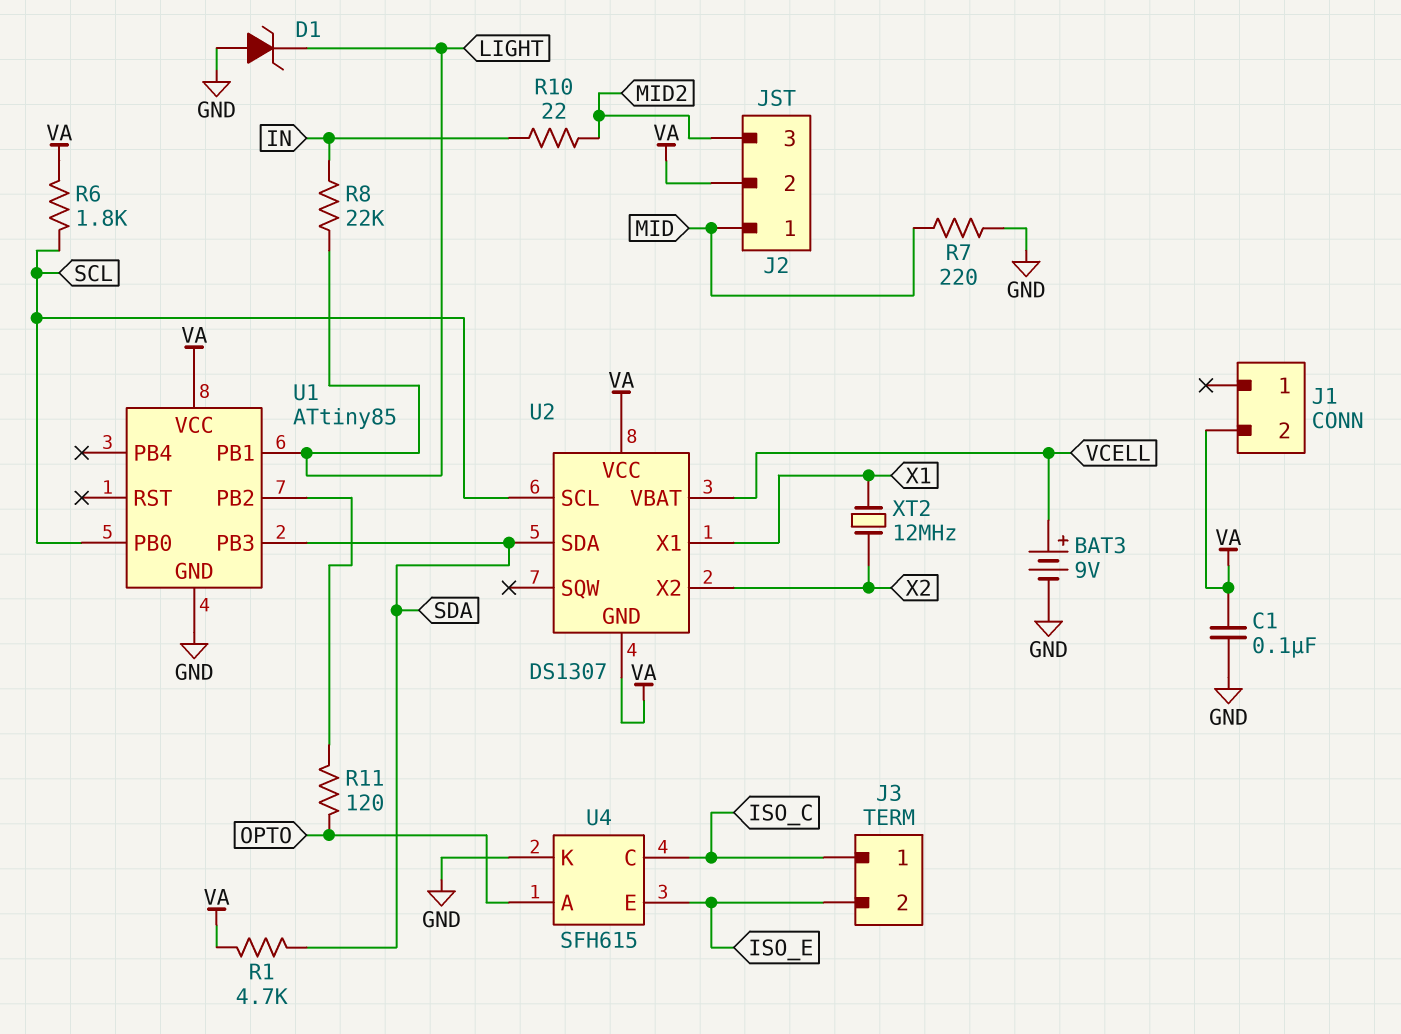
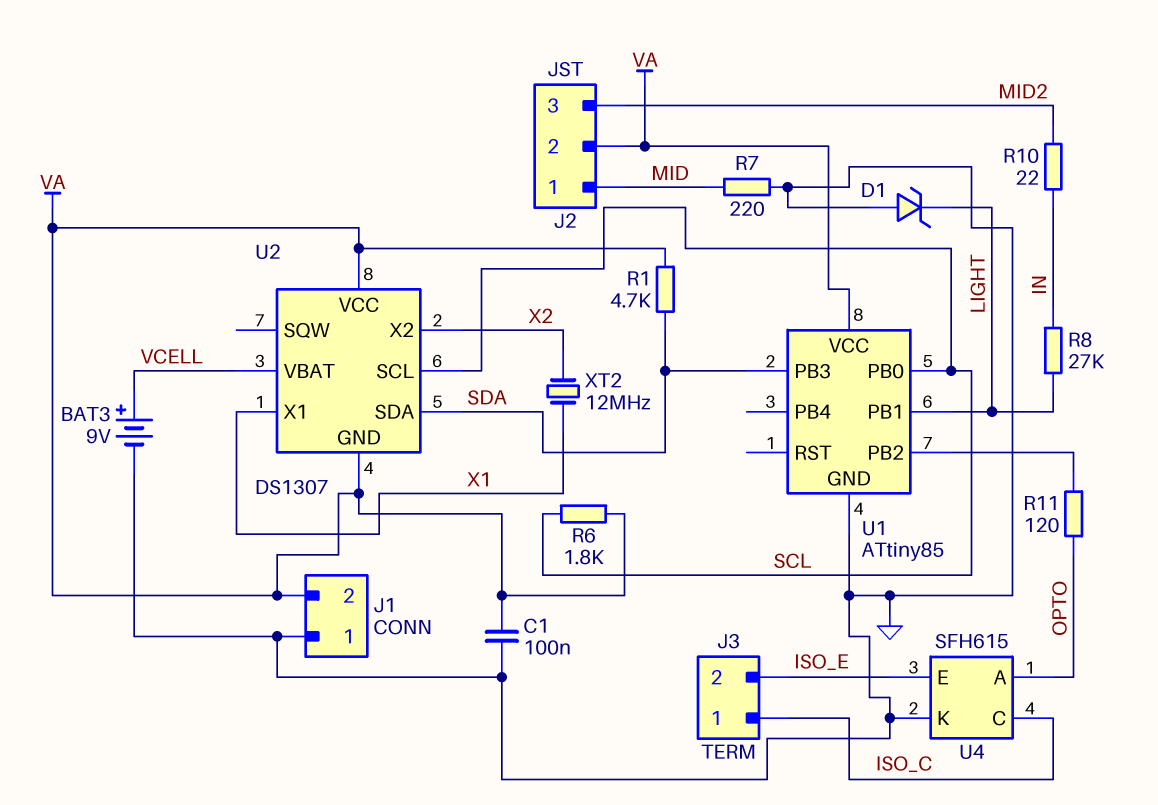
J1 pin 1: none -> GND
R8: 22k (IN, LIGHT) -> 27k (IN, LIGHT)

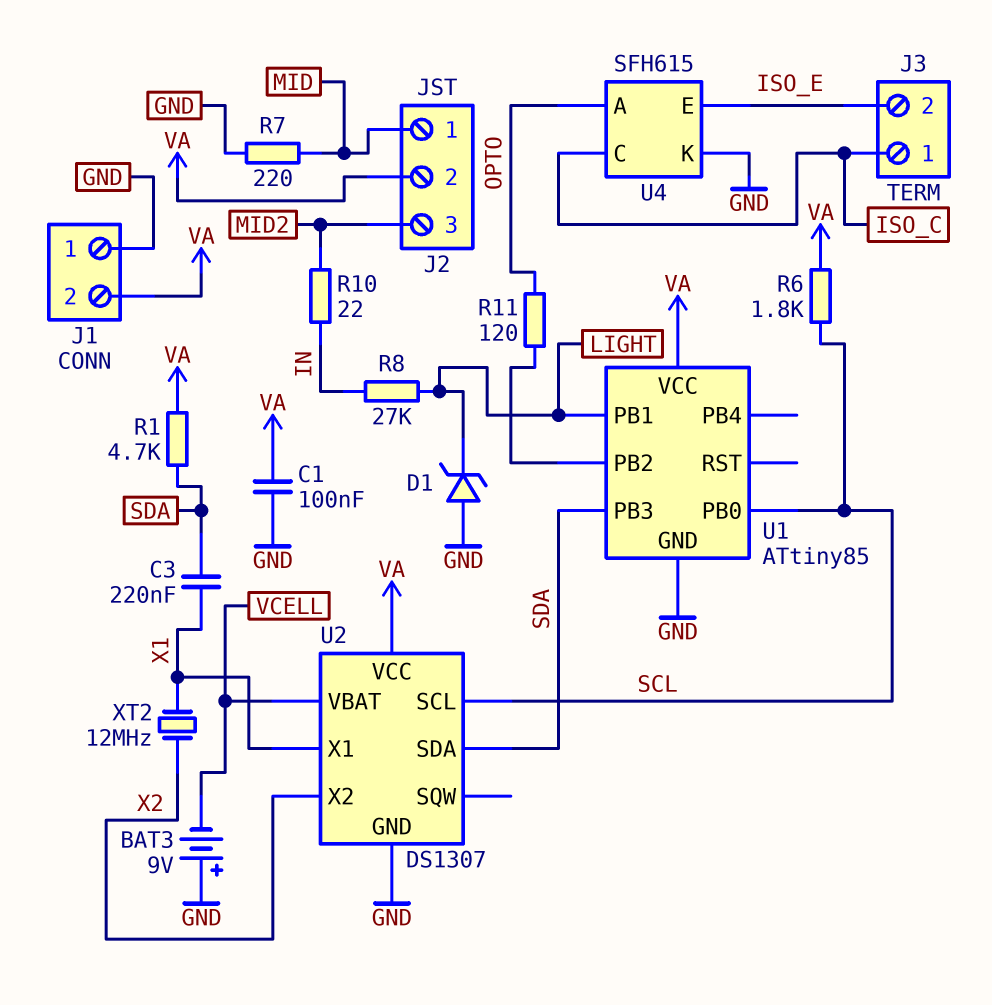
BAT3: 9V (plus VCELL, minus GND) -> 9V (plus GND, minus VCELL)
C3: none -> 220nF (SDA, X1)
U2 pin GND: VA -> GND

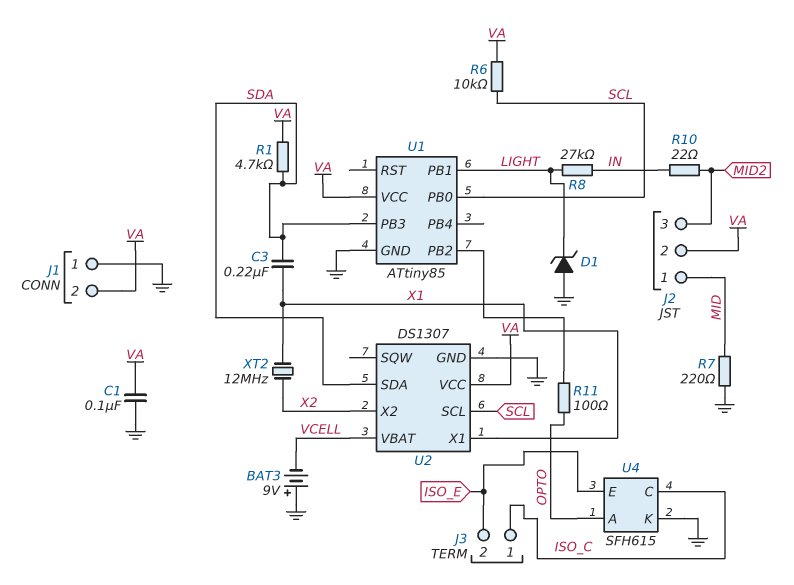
R6: 1.8k (SCL, VA) -> 10k (SCL, VA)
R11: 120 (OPTO, U1/PB2) -> 100 (OPTO, U1/PB2)

